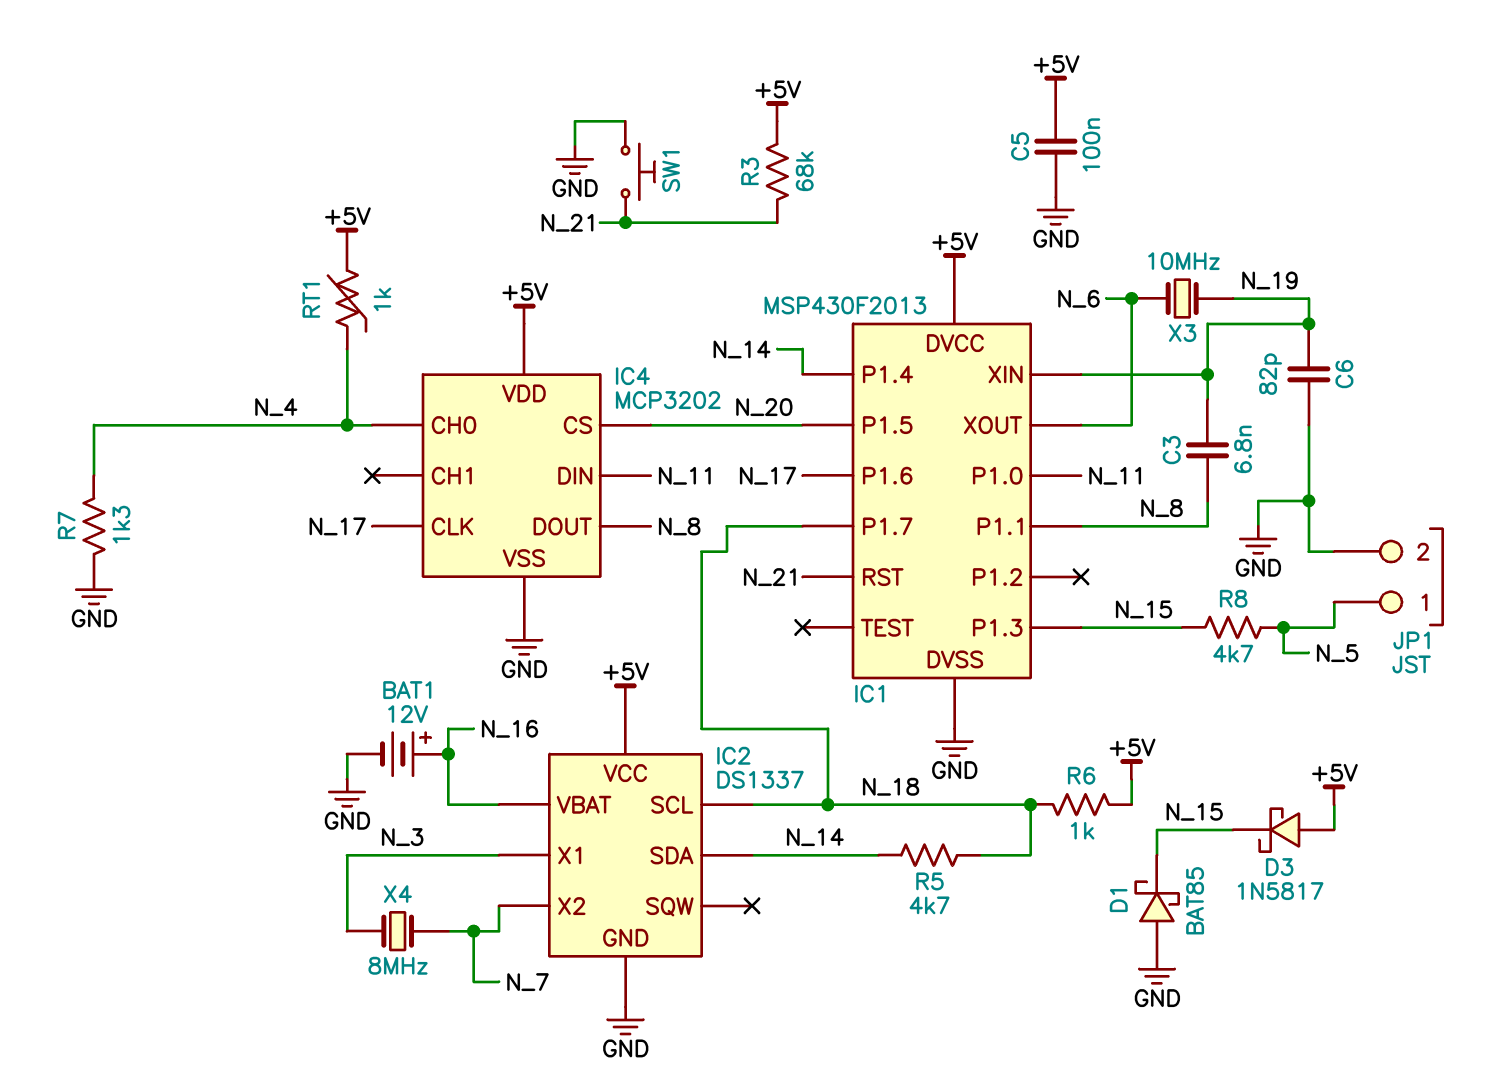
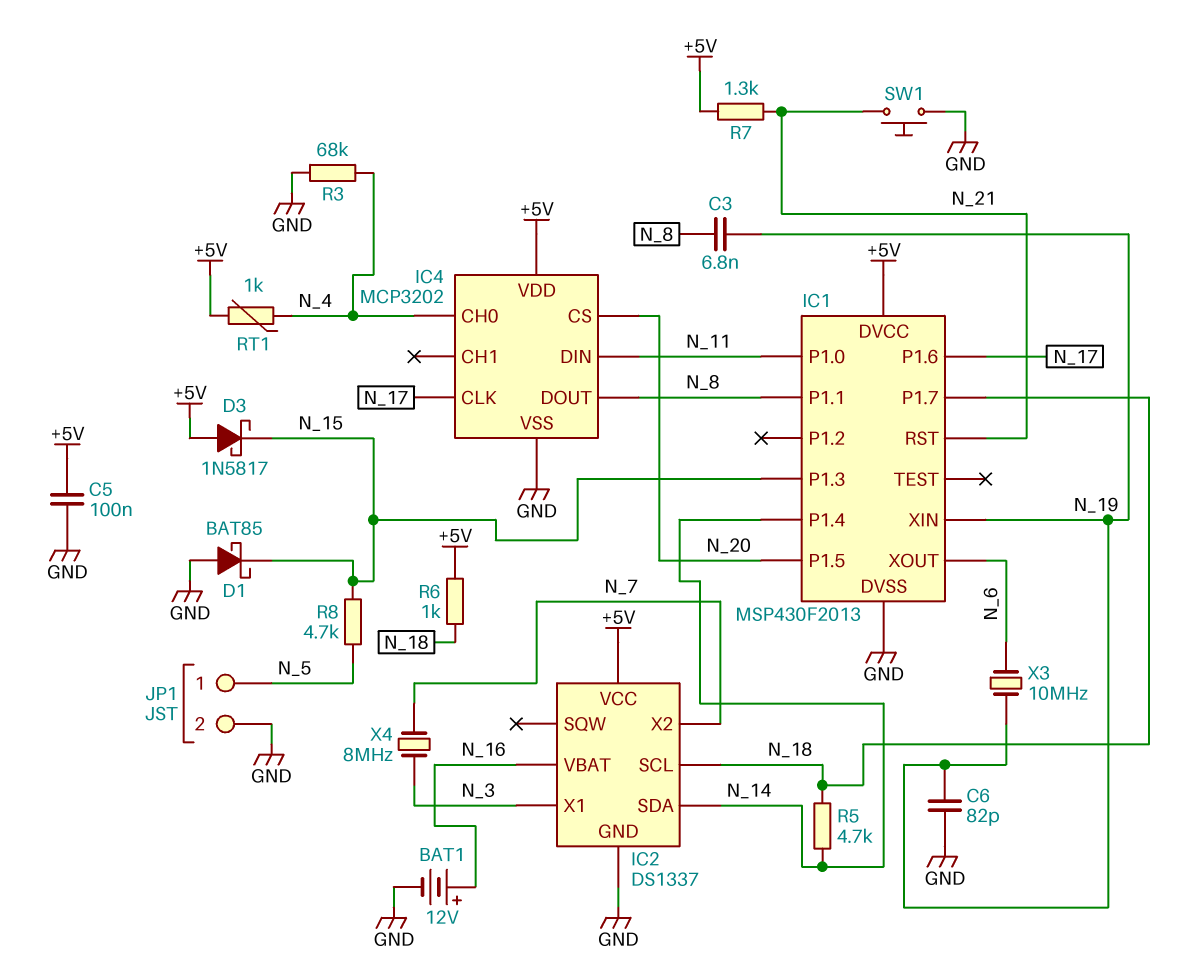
R3: 68k (+5V, N_21) -> 68k (GND, N_4)
R7: 1.3k (GND, N_4) -> 1.3k (+5V, N_21)

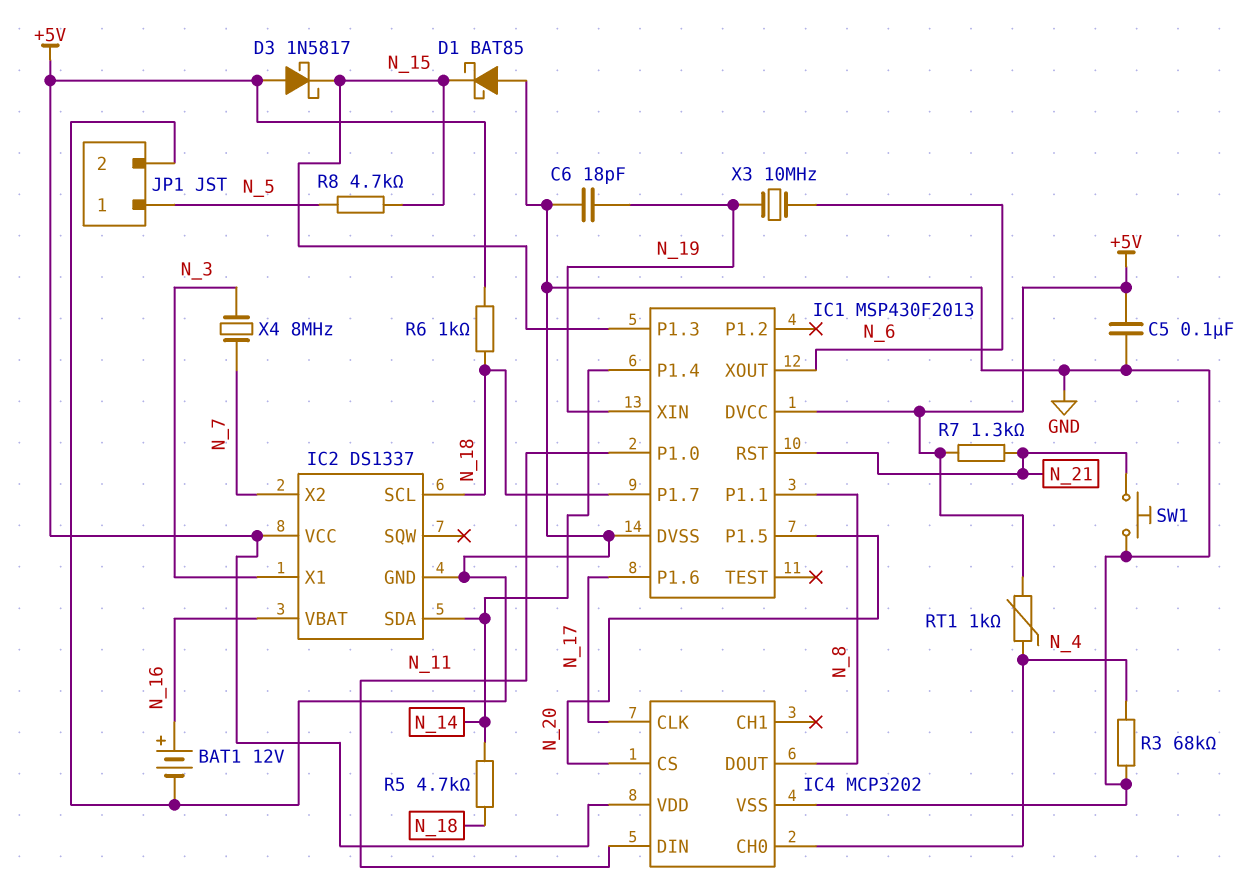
C3: 6.8nF (N_8, N_19) -> none
C6: 82pF (GND, N_19) -> 18pF (GND, N_19)

